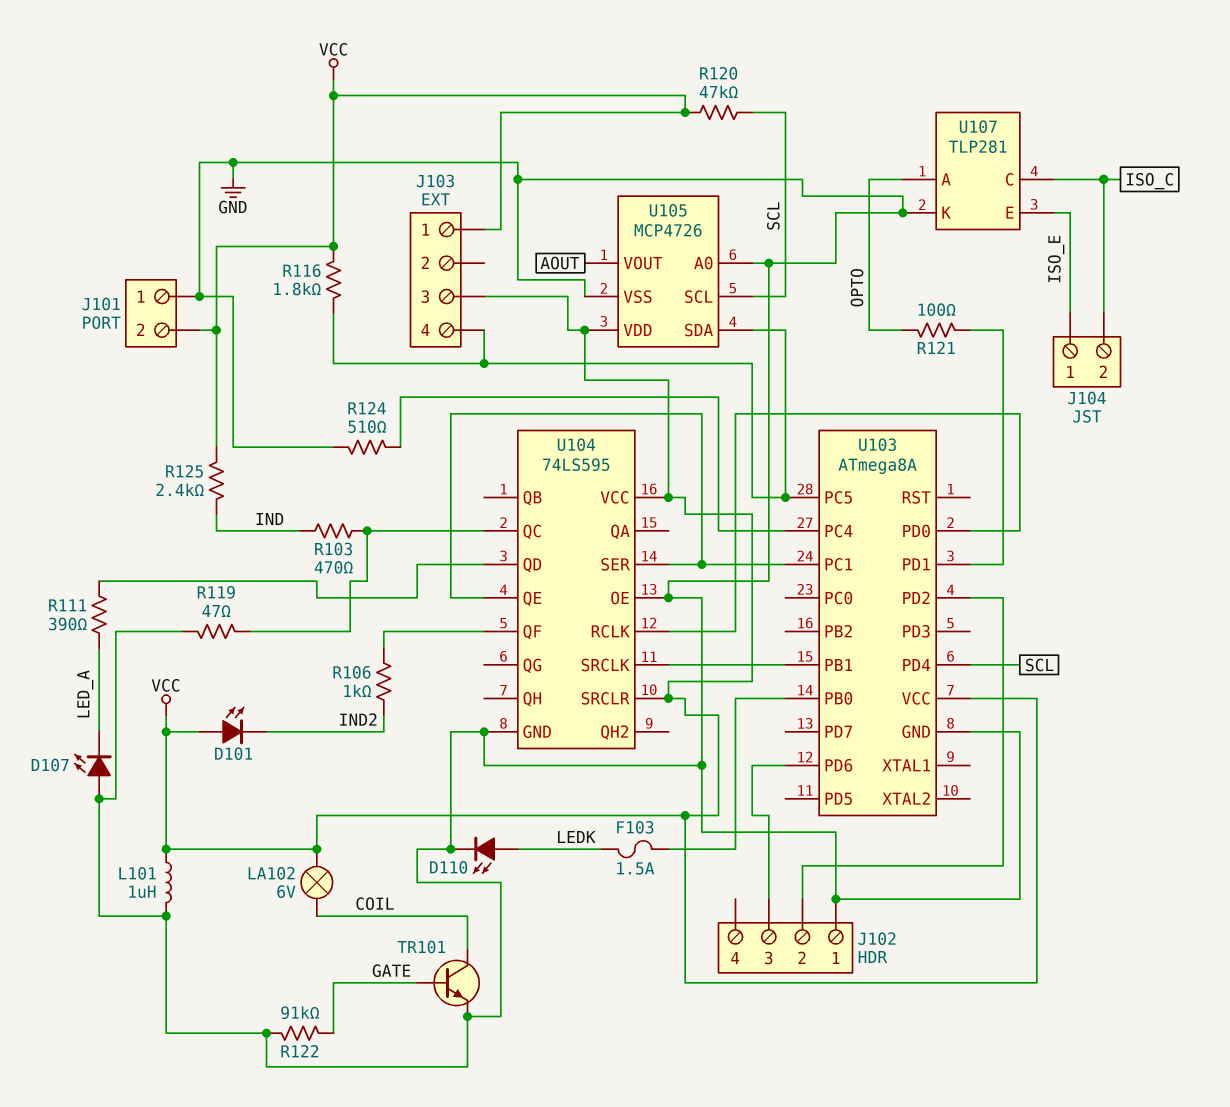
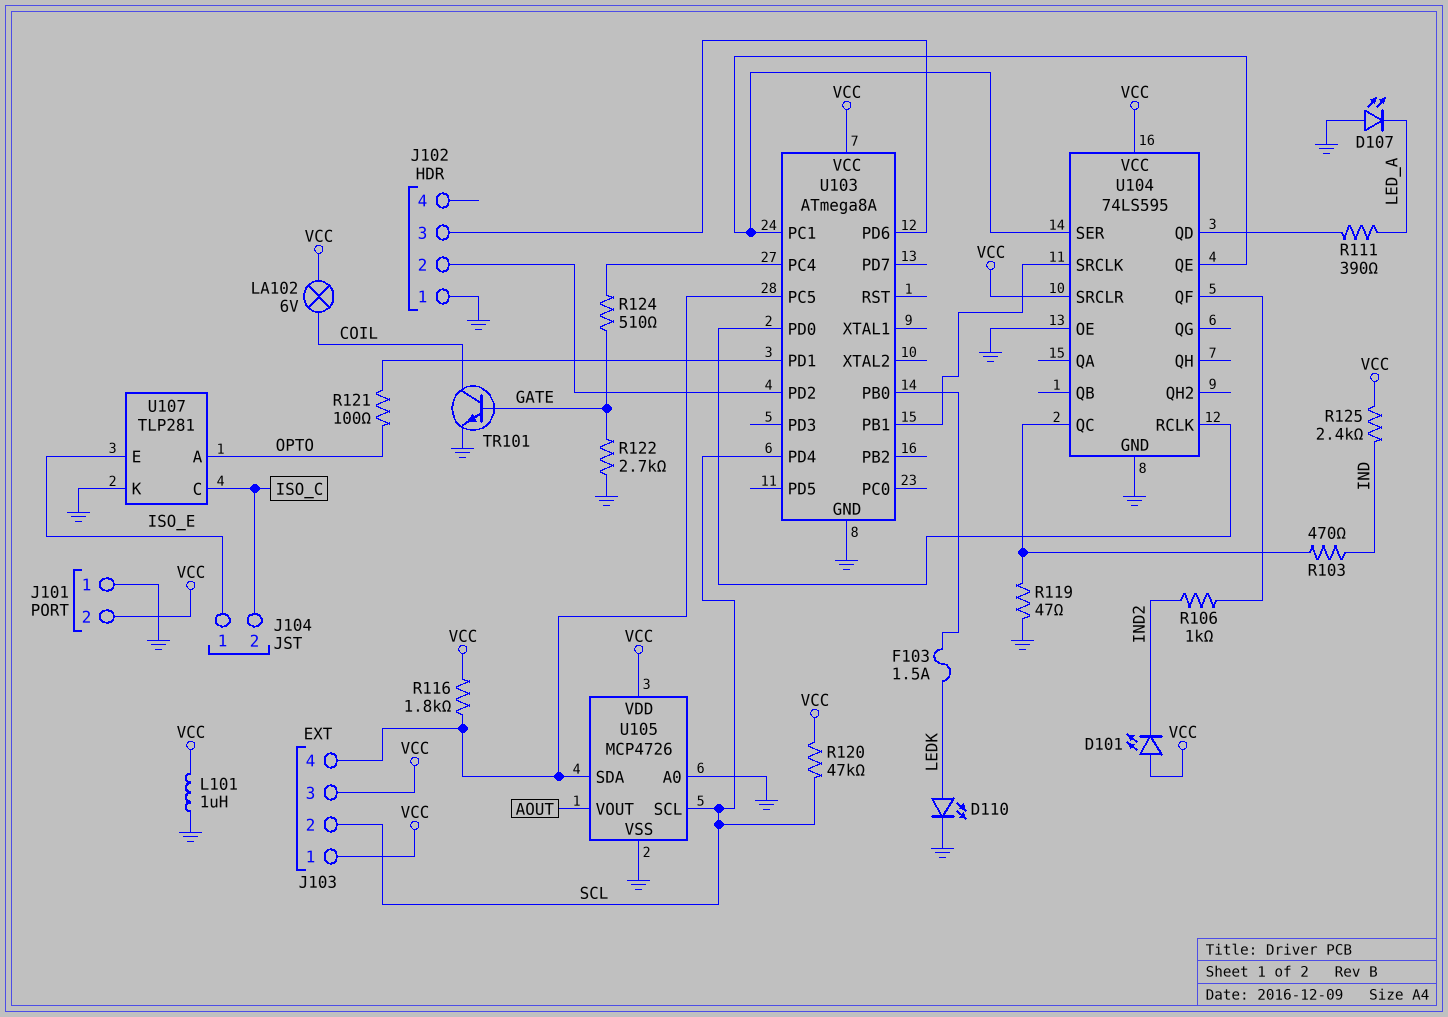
J103 pin 2: none -> SCL
R122: 91k (GATE, GND) -> 2.7k (GATE, GND)
R124: 510 (GND, U103/PC4) -> 510 (GATE, U103/PC4)

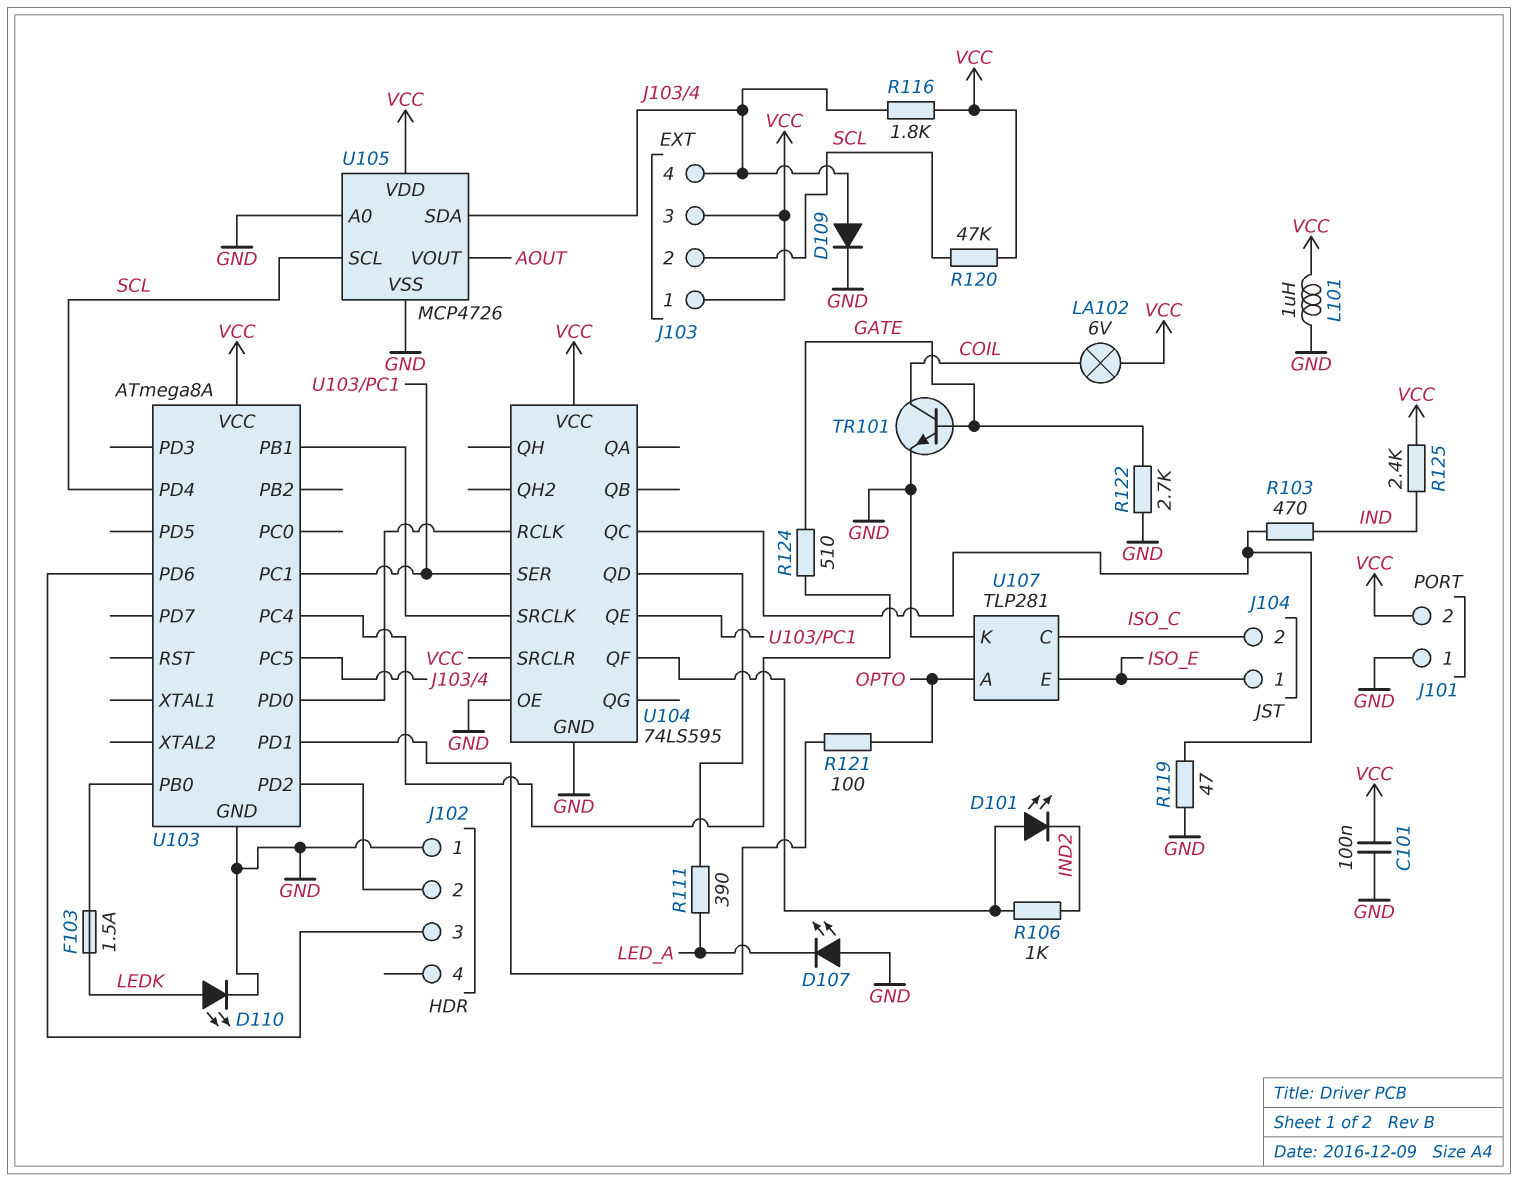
C101: none -> 100nF (GND, VCC)
D101: LED (A VCC, K IND2) -> LED (A U104/QF, K IND2)
D109: none -> diode (A J103/4, K GND)

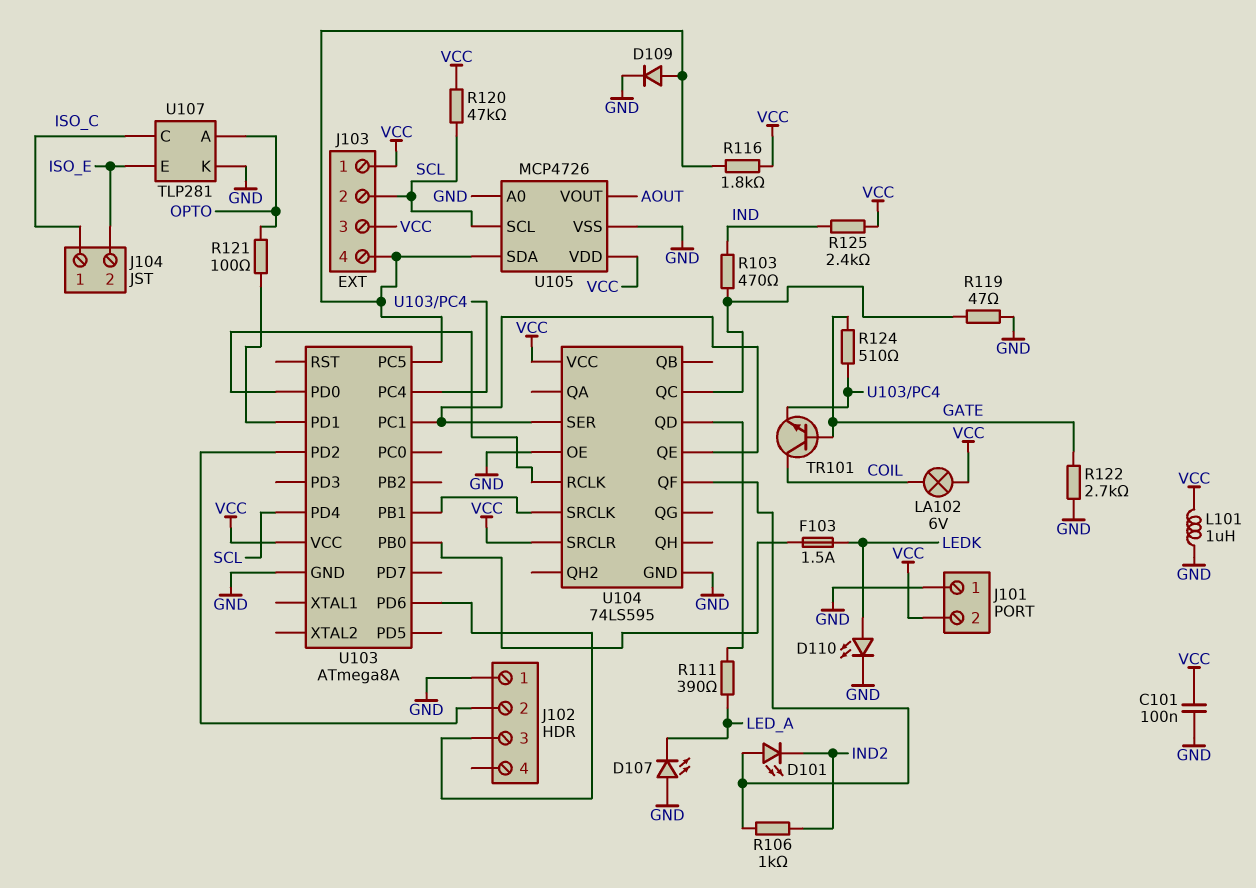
J104 pin 1: ISO_E -> ISO_C
J104 pin 2: ISO_C -> ISO_E
TR101: NPN (B GATE, C COIL, E GND) -> NPN (B GATE, C COIL, E U103/PC4)

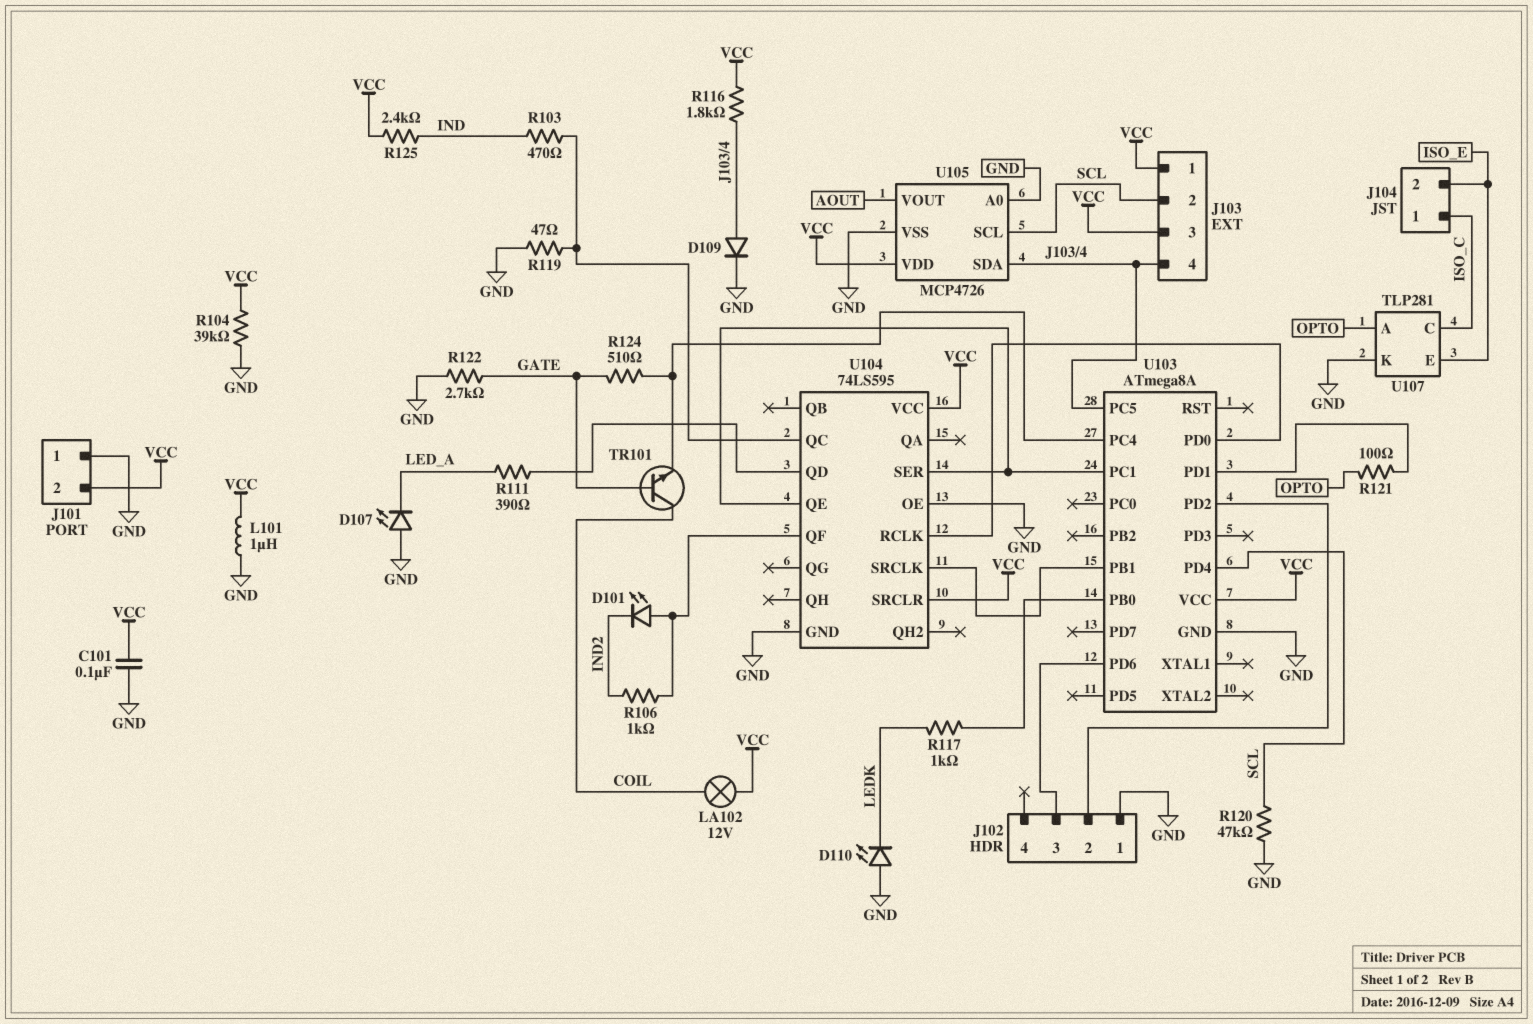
D110: LED (A LEDK, K GND) -> LED (A GND, K LEDK)
F103: 1.5A (LEDK, U103/PB0) -> none
LA102: lamp 6V (COIL, VCC) -> lamp 12V (COIL, VCC)
R104: none -> 39k (GND, VCC)
R117: none -> 1k (LEDK, U103/PB0)
R120: 47k (SCL, VCC) -> 47k (GND, SCL)

